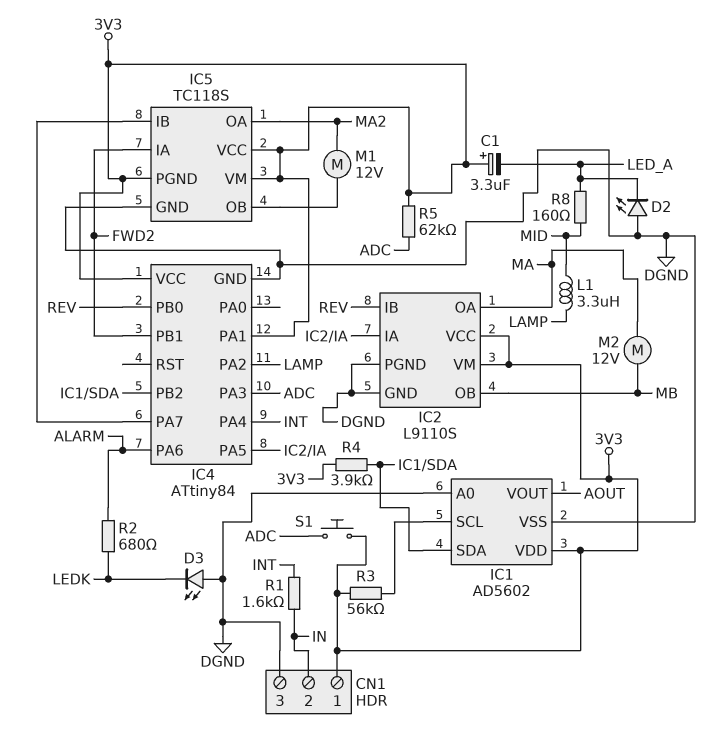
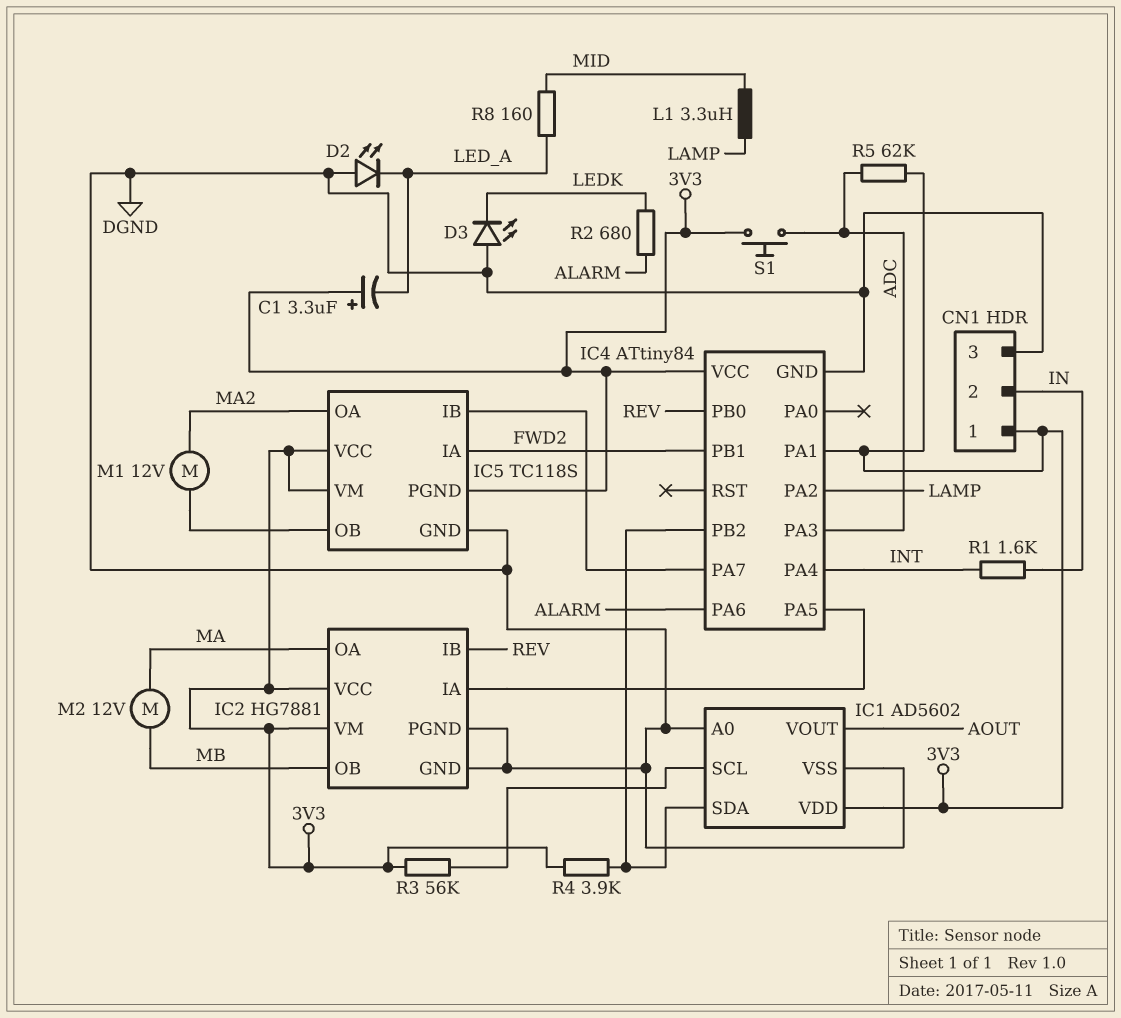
IC2: L9110S -> HG7881

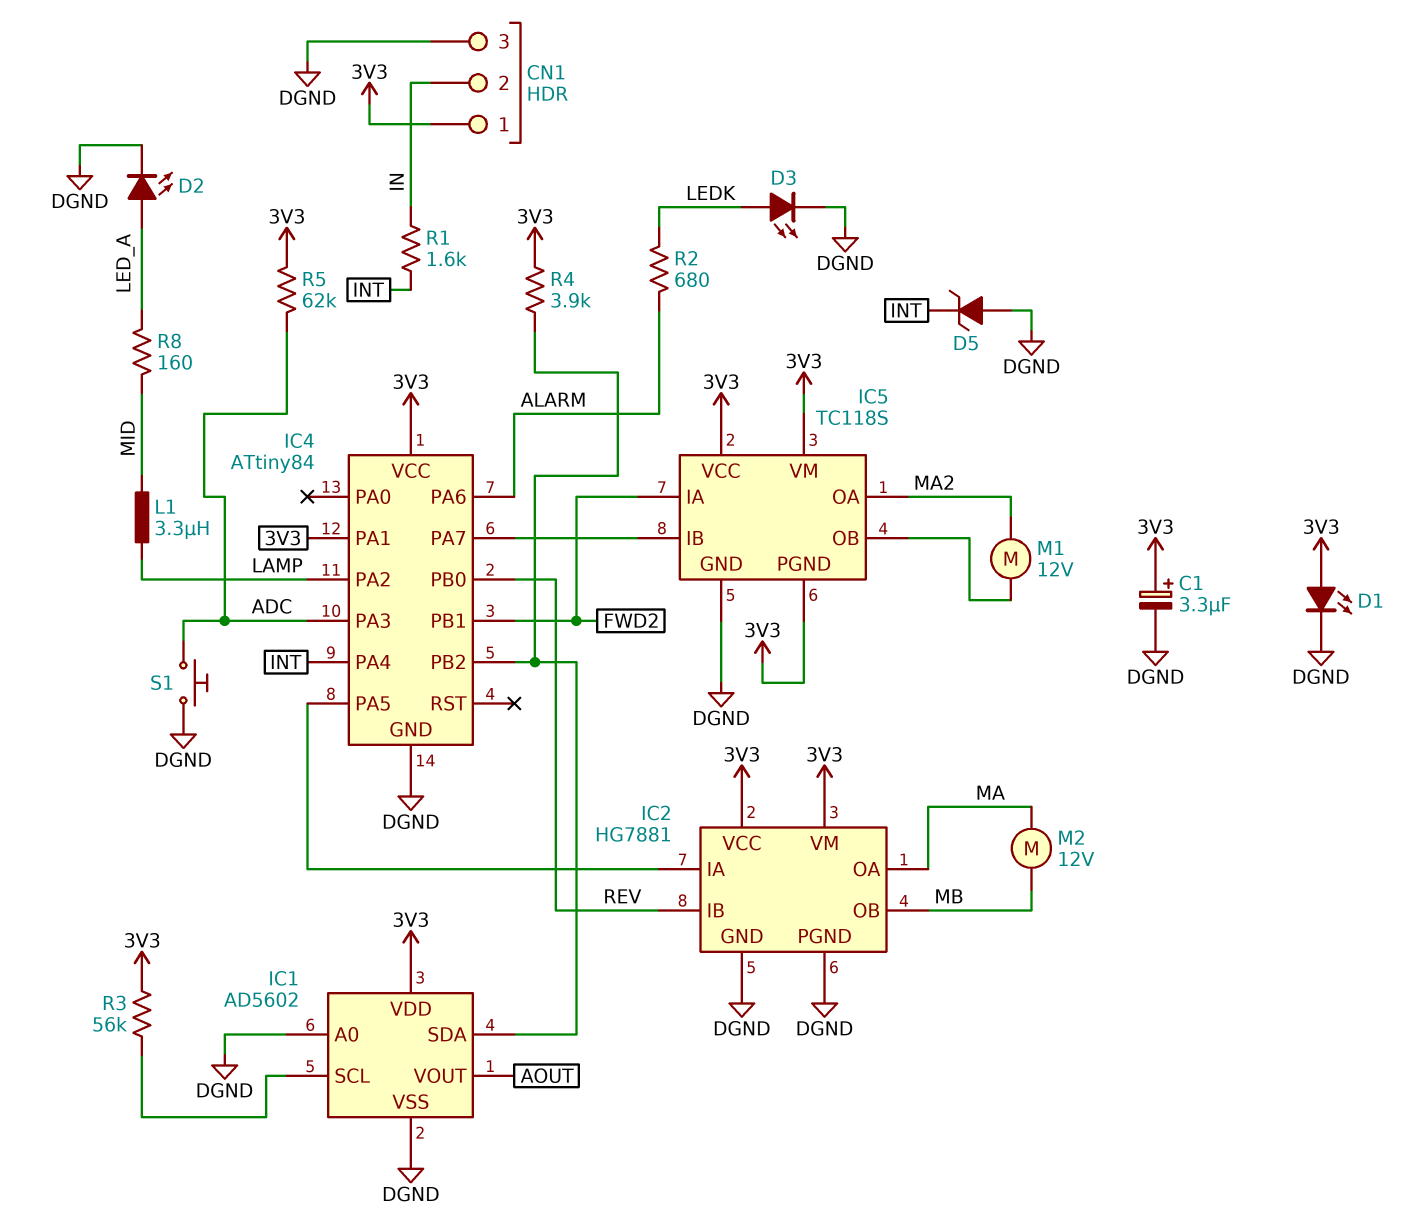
C1: 3.3uF (plus 3V3, minus LED_A) -> 3.3uF (plus 3V3, minus DGND)
D1: none -> LED (A 3V3, K DGND)
D2: LED (A DGND, K LED_A) -> LED (A LED_A, K DGND)
D3: LED (A DGND, K LEDK) -> LED (A LEDK, K DGND)
D5: none -> zener (A DGND, K INT)
S1: button (3V3, ADC) -> button (ADC, DGND)

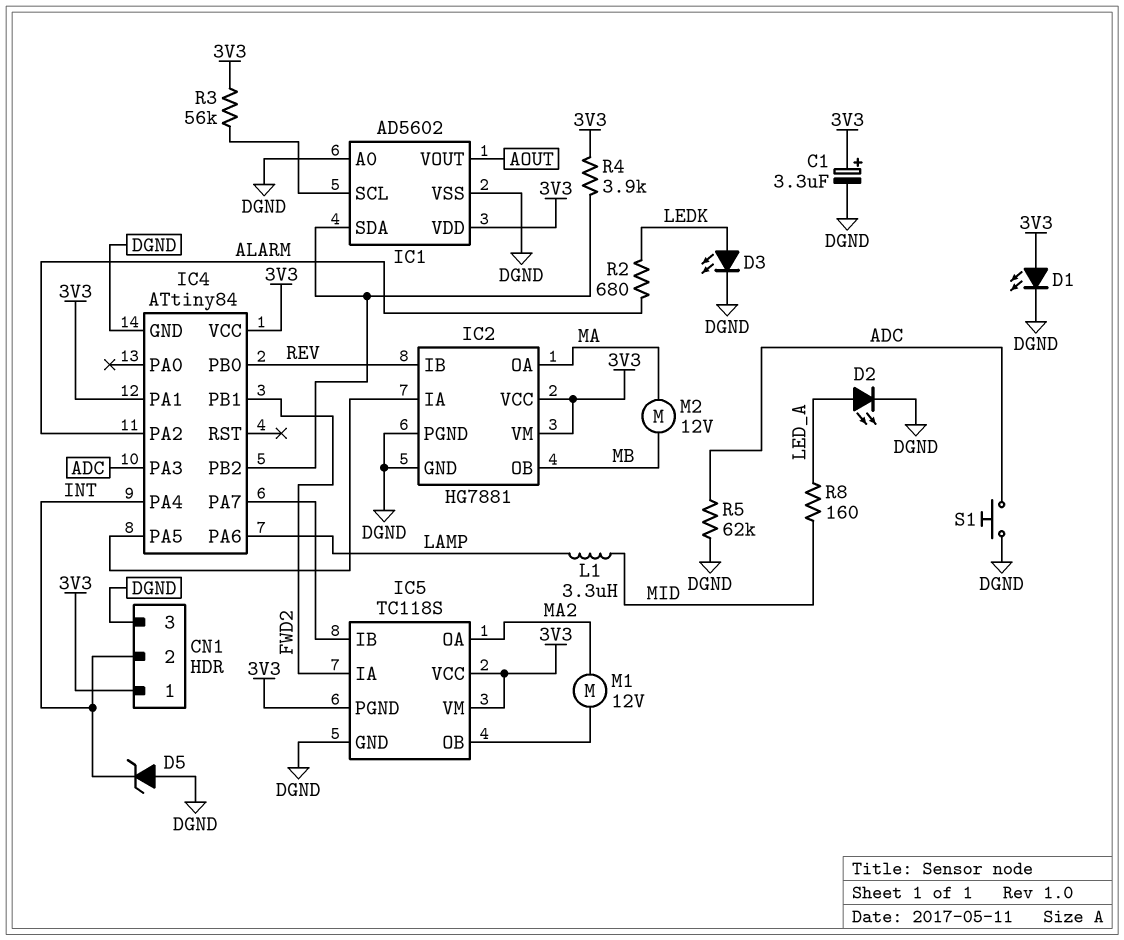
CN1 pin 2: IN -> INT
IC4 pin PA2: LAMP -> ALARM
IC4 pin PA6: ALARM -> LAMP
R1: 1.6k (IN, INT) -> none
R5: 62k (3V3, ADC) -> 62k (ADC, DGND)

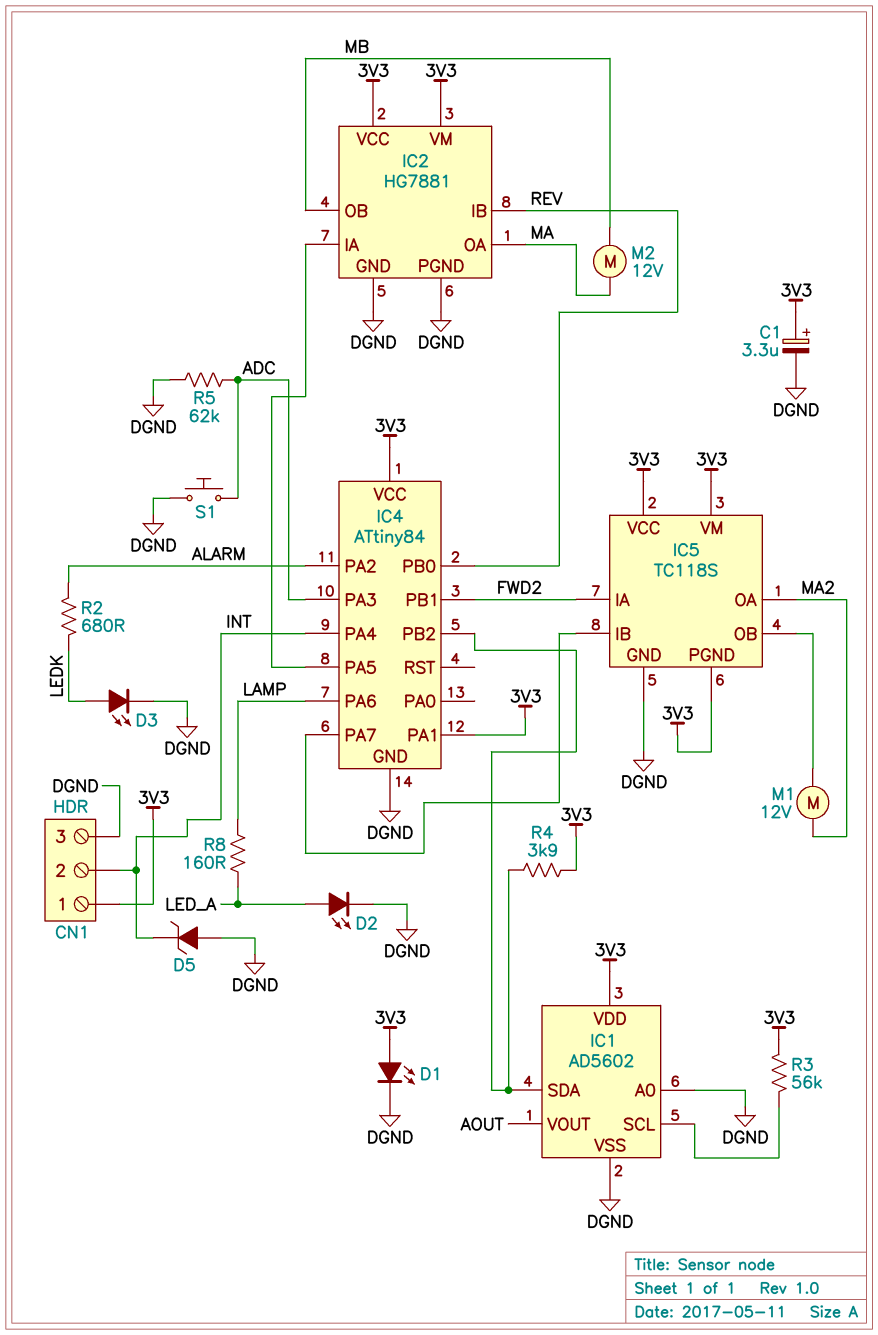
L1: 3.3uH (LAMP, MID) -> none
R8: 160 (LED_A, MID) -> 160 (LAMP, LED_A)

